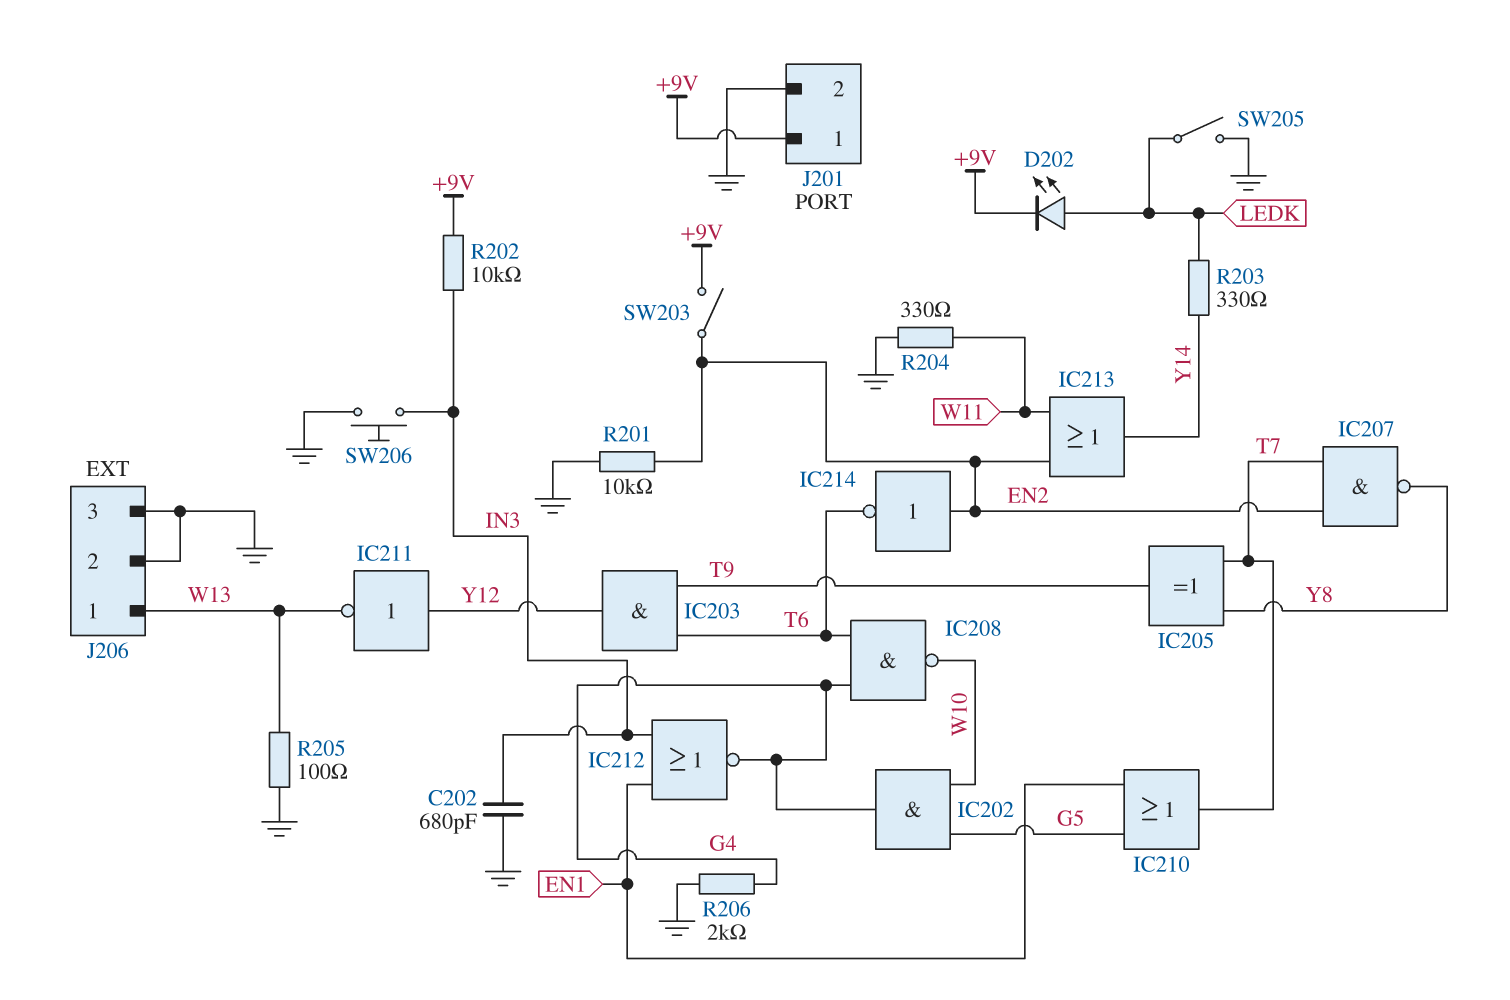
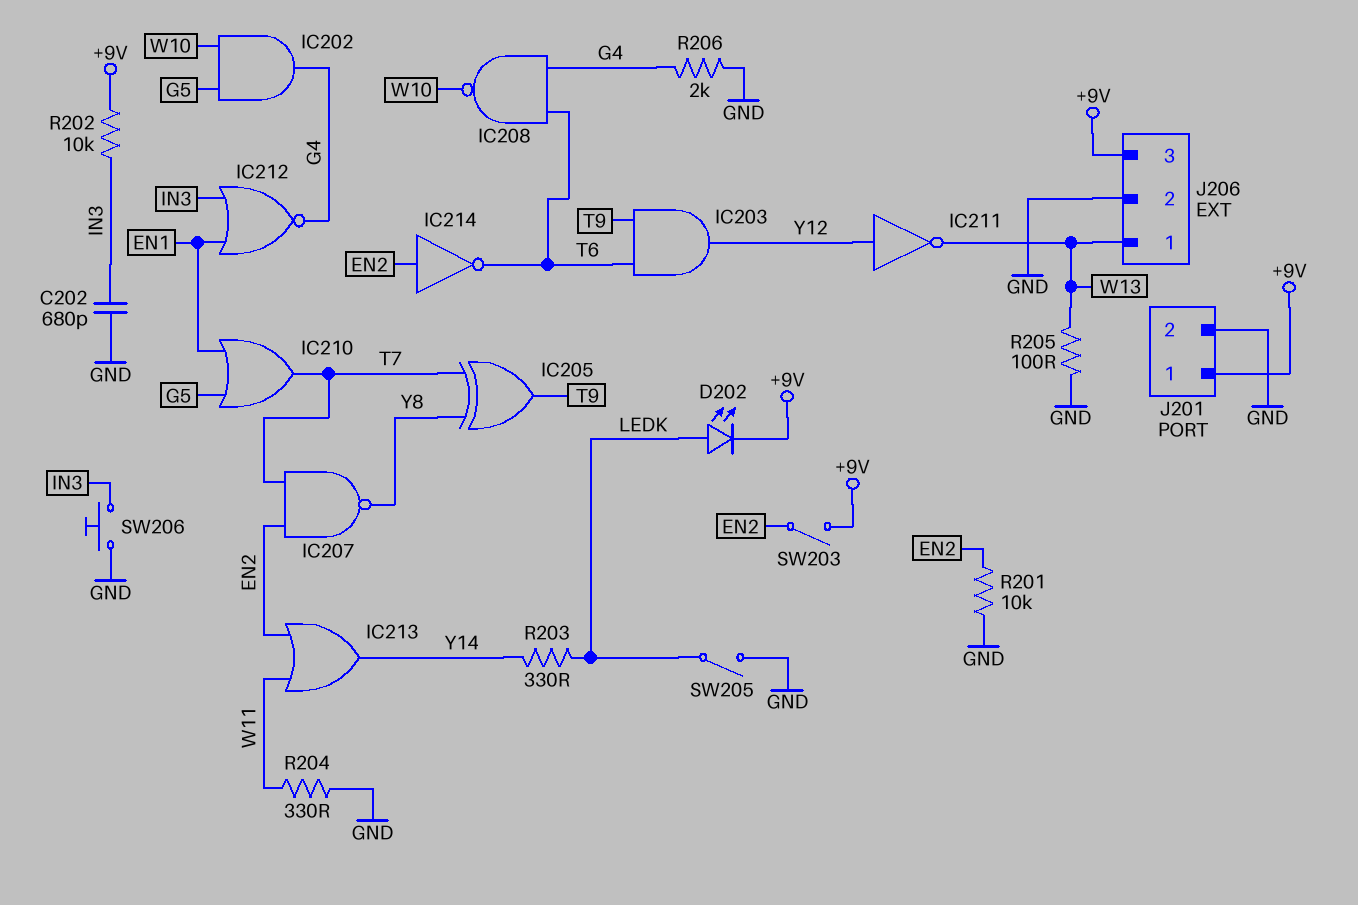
J206 pin 3: GND -> +9V

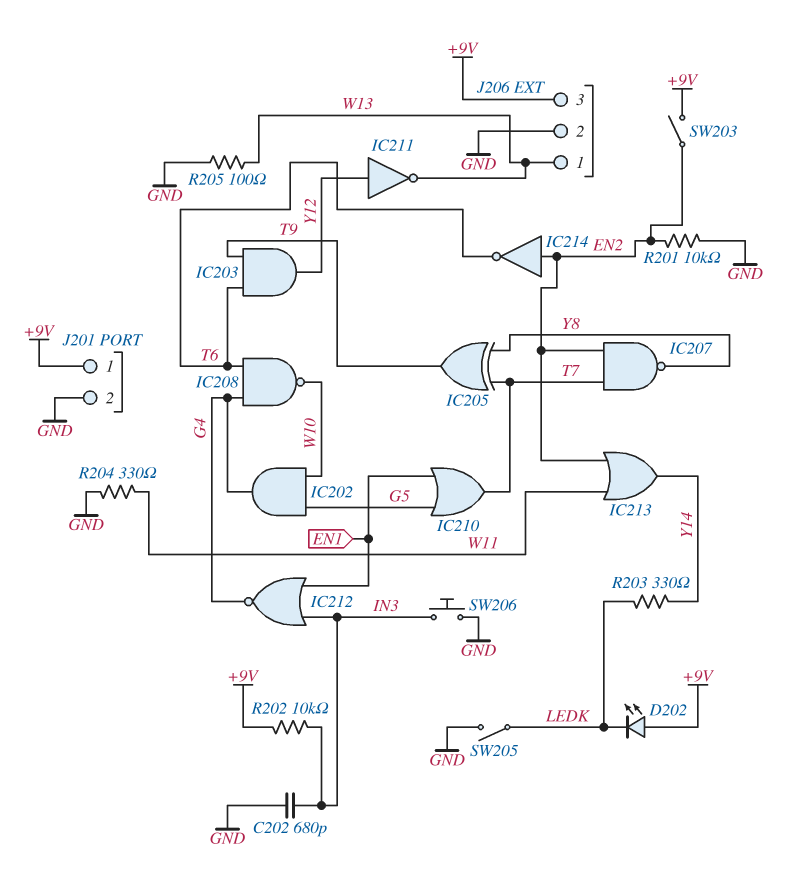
D202: LED (A LEDK, K +9V) -> LED (A +9V, K LEDK)
R206: 2k (G4, GND) -> none

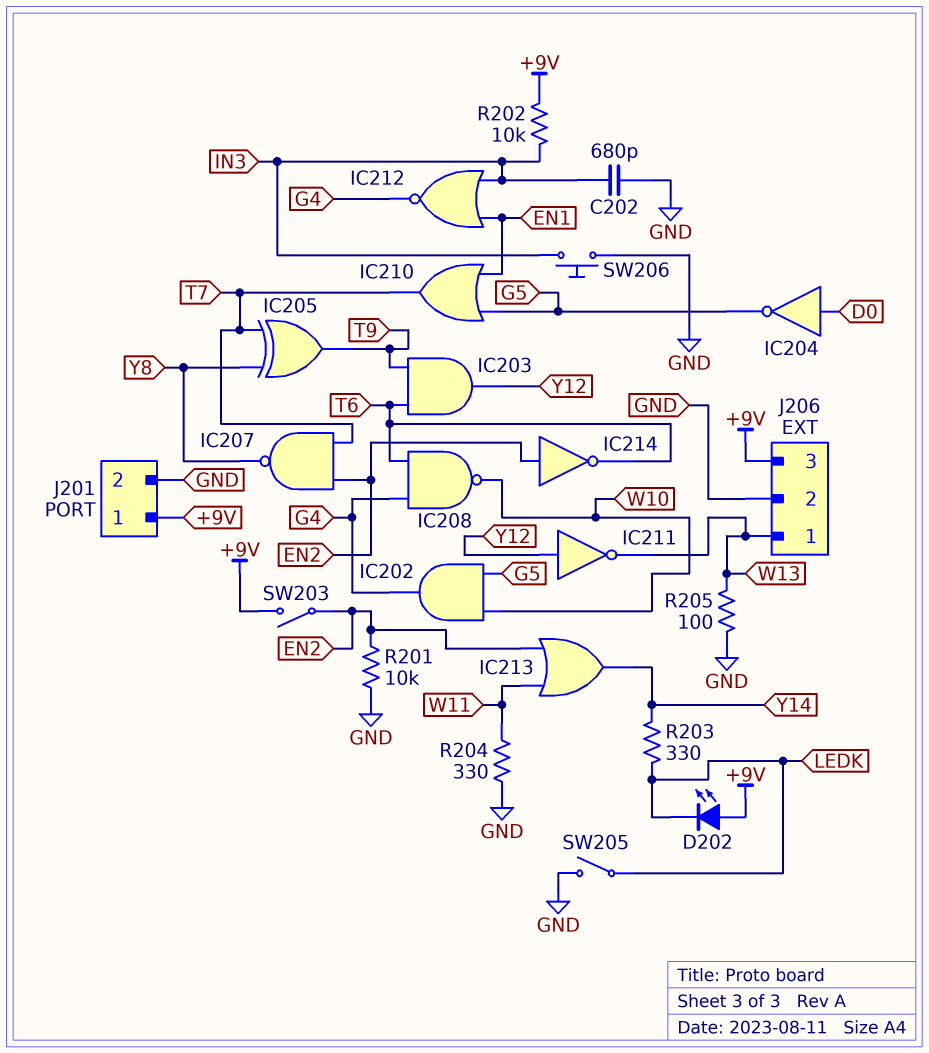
IC204: none -> NOT (in D0, out G5)

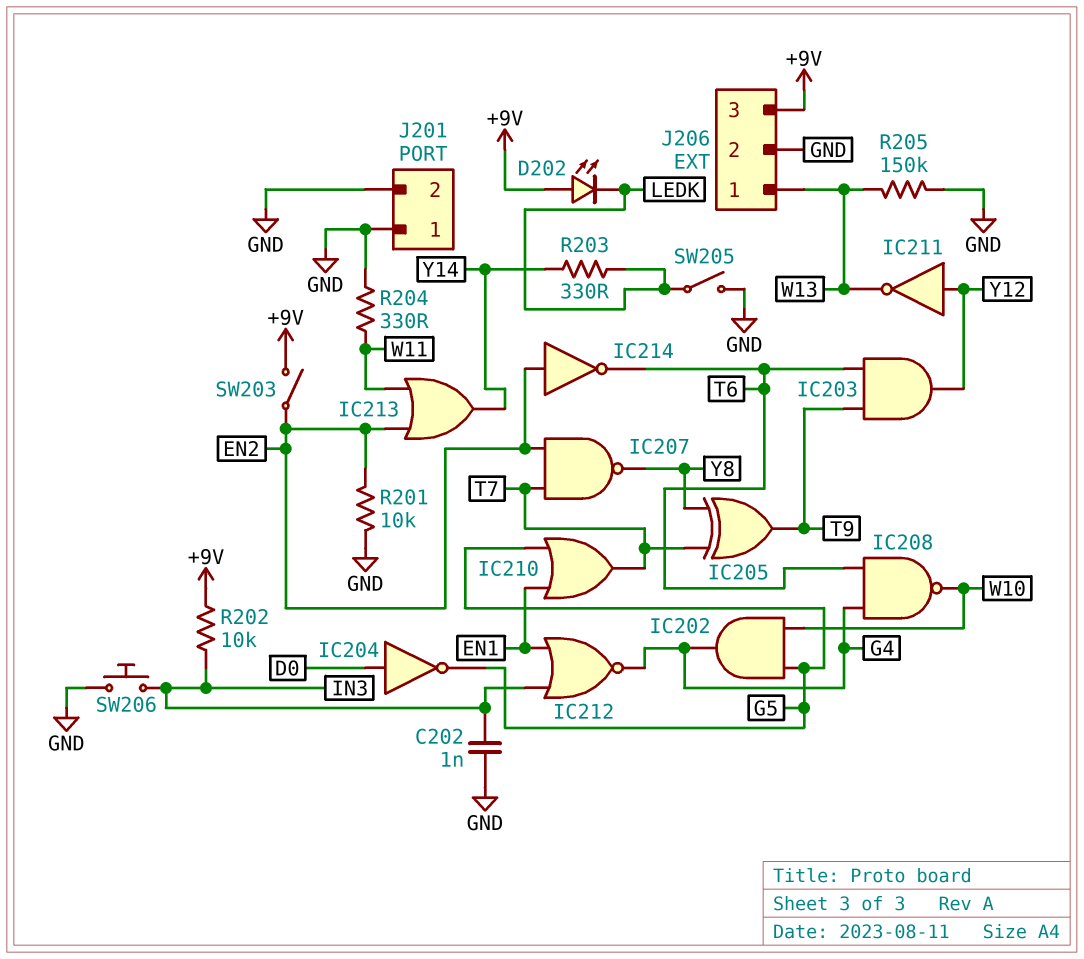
C202: 680pF (GND, IN3) -> 1nF (GND, IN3)
J201 pin 1: +9V -> GND
R205: 100 (GND, W13) -> 150k (GND, W13)

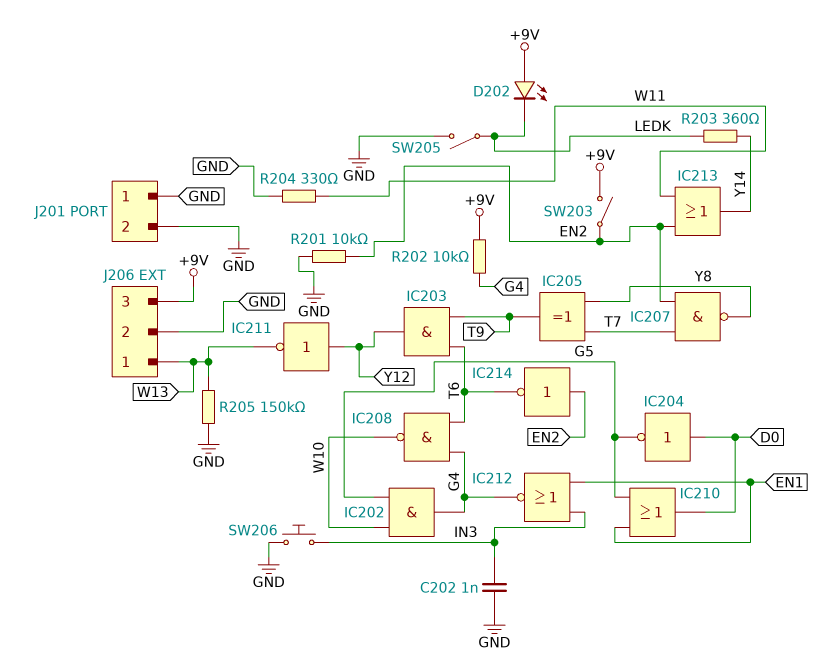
IC210: OR (in EN1, in G5, out T7) -> OR (in EN1, in G5, out D0)
R202: 10k (+9V, IN3) -> 10k (+9V, G4)
R203: 330 (LEDK, Y14) -> 360 (LEDK, Y14)

